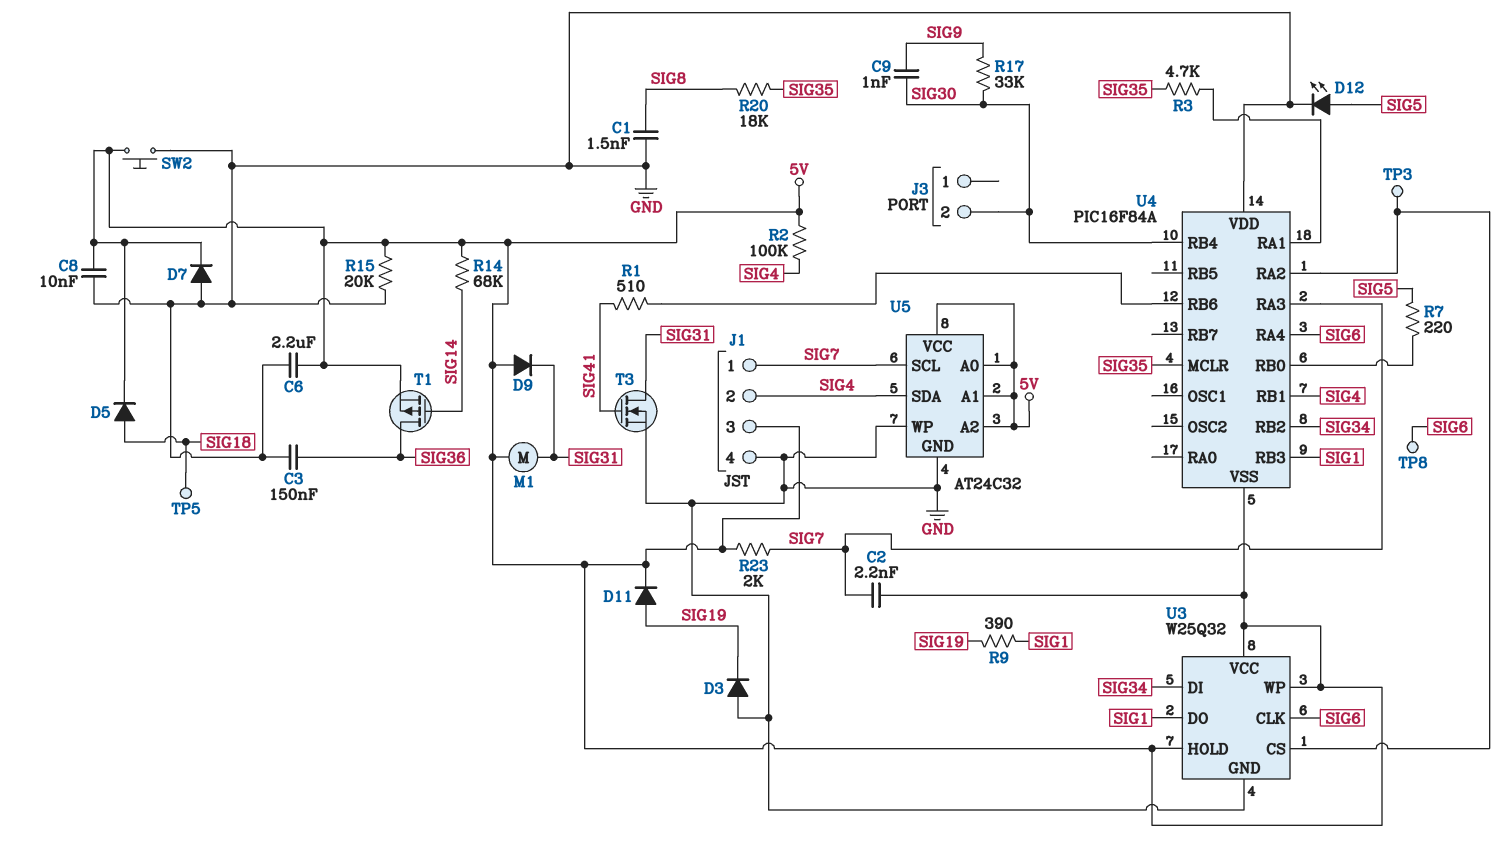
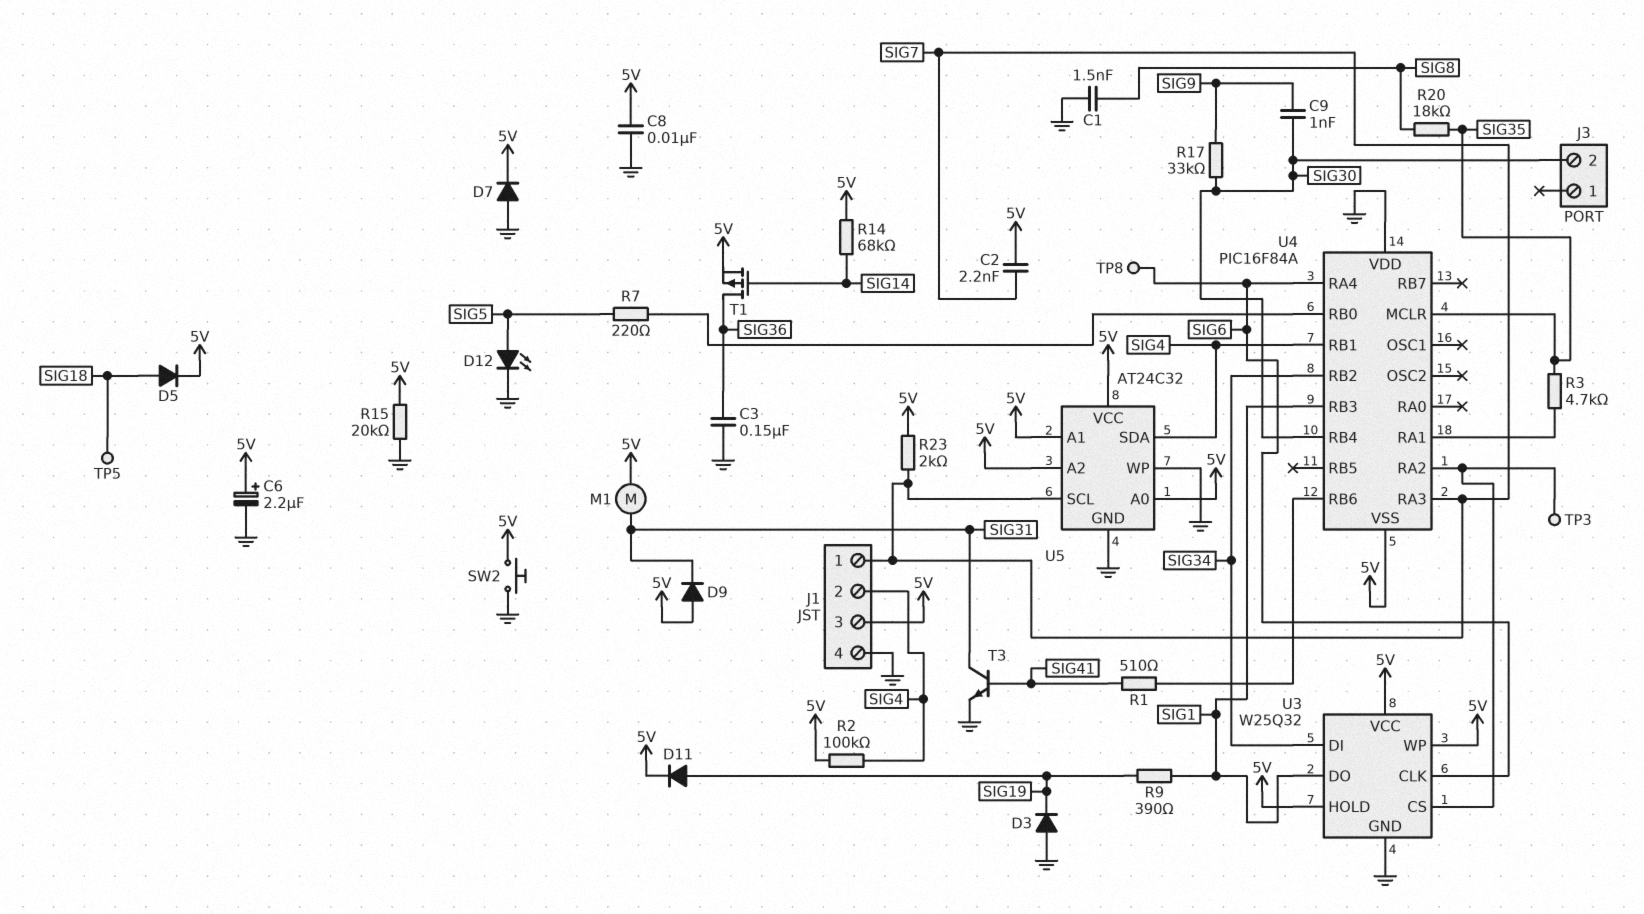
C6: 2.2uF (5V, GND) -> 2.2uF (plus 5V, minus GND)
T3: NMOS (G SIG41, D SIG31, S GND) -> NPN (B SIG41, C SIG31, E GND)

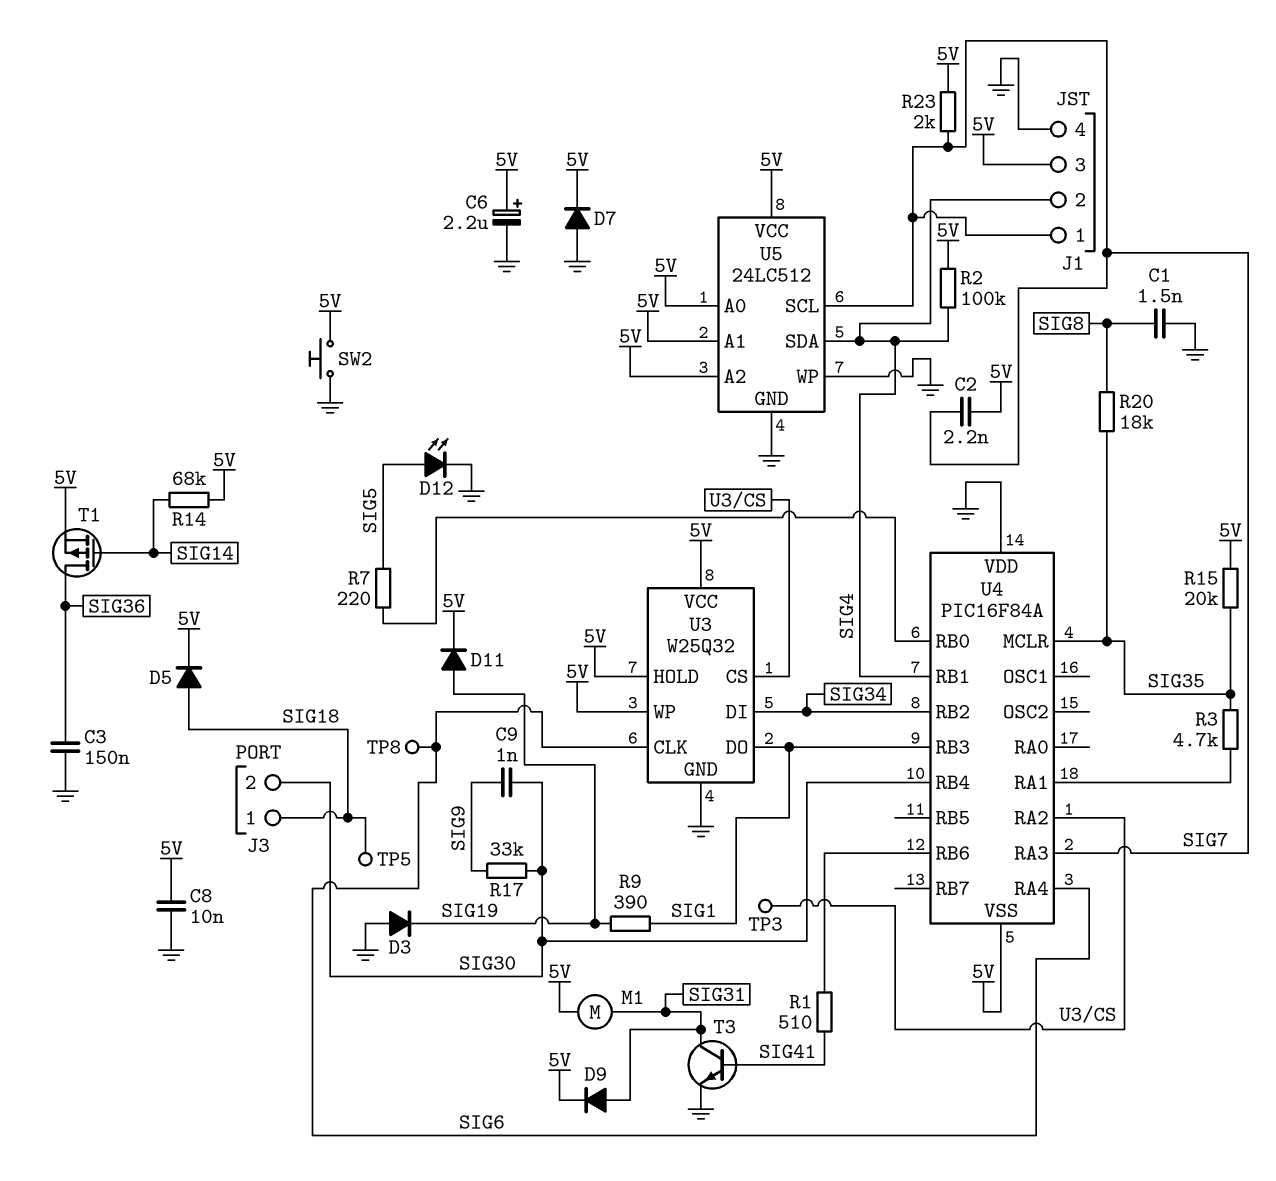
D9: diode (A 5V, K SIG31) -> diode (A SIG31, K 5V)
J3 pin 1: none -> SIG18
R15: 20k (5V, GND) -> 20k (5V, SIG35)
U5: AT24C32 -> 24LC512

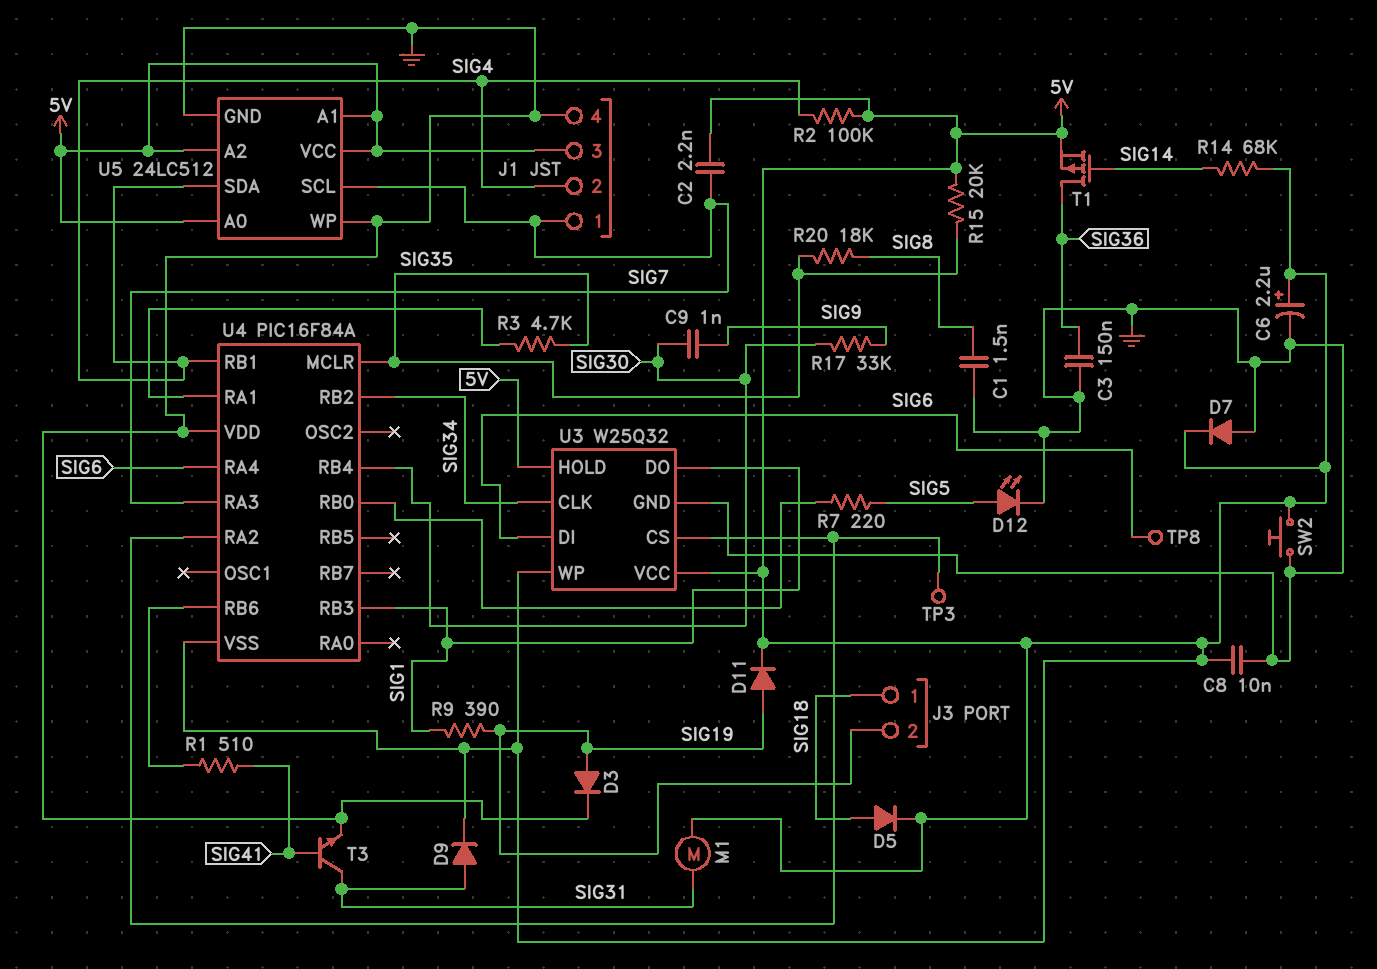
D3: diode (A GND, K SIG19) -> diode (A SIG19, K GND)
J3 pin 2: SIG30 -> SIG19
R23: 2k (5V, SIG7) -> none
TP5: test point (SIG18) -> none
U3 pin CLK: SIG6 -> SIG34
U3 pin DI: SIG34 -> SIG6

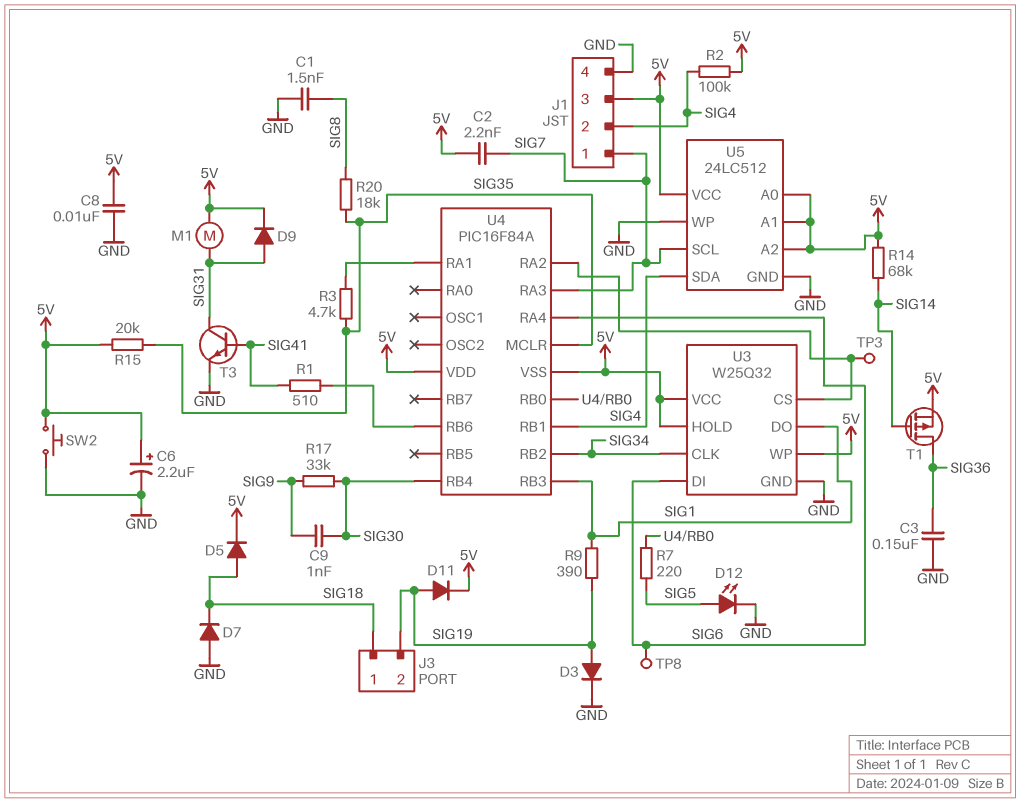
D7: diode (A GND, K 5V) -> diode (A GND, K SIG18)
U4 pin VDD: GND -> 5V

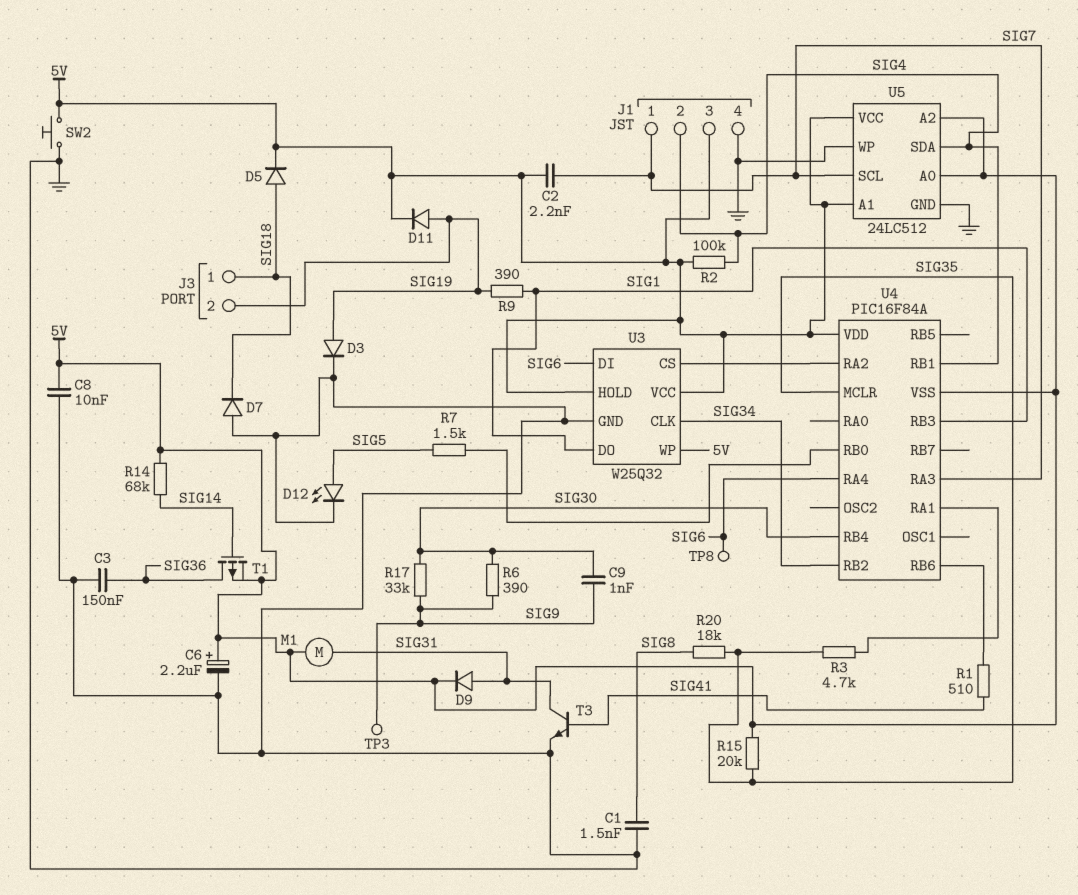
R6: none -> 390 (SIG9, SIG30)
R7: 220 (SIG5, U4/RB0) -> 1.5k (SIG5, U4/RB0)
TP3: test point (U3/CS) -> test point (SIG9)

